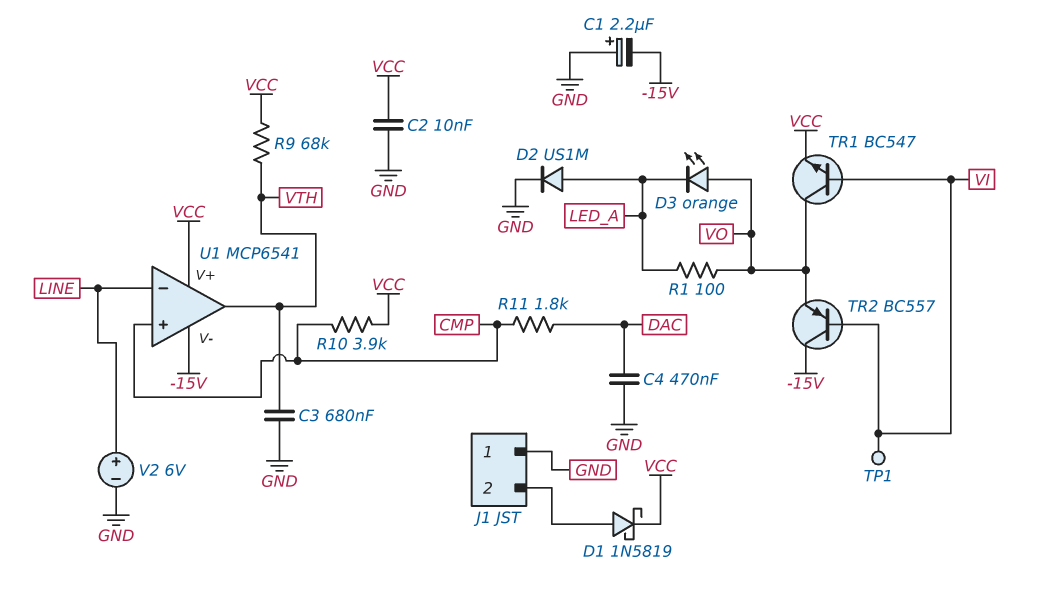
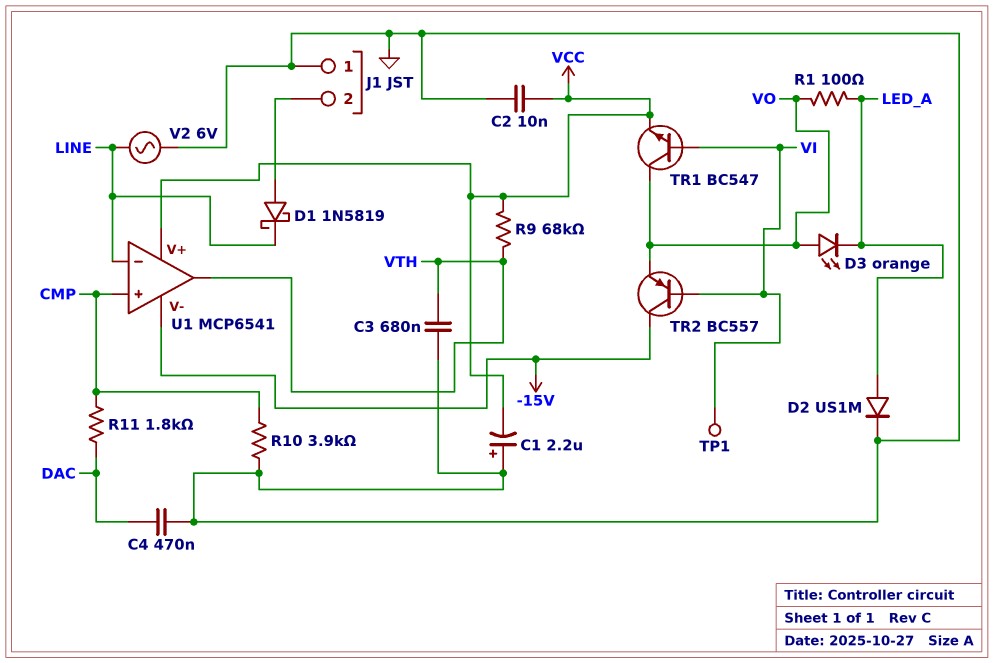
C1: 2.2uF (plus GND, minus -15V) -> 2.2uF (plus GND, minus VCC)
D1: schottky 1N5819 (A J1/2, K VCC) -> schottky 1N5819 (A J1/2, K LINE)
R10: 3.9k (CMP, VCC) -> 3.9k (CMP, GND)
V2: 6V (plus LINE, minus GND) -> AC 6V (GND, LINE)

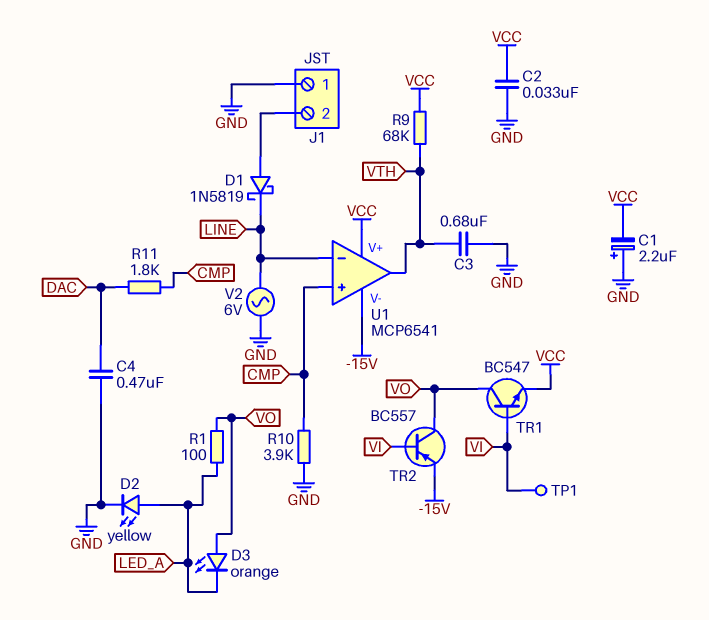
C2: 10nF (GND, VCC) -> 33nF (GND, VCC)
D2: diode US1M (A LED_A, K GND) -> LED yellow (A LED_A, K GND)
TR2: PNP BC557 (B VI, C -15V, E VO) -> PNP BC557 (B VI, C VO, E -15V)

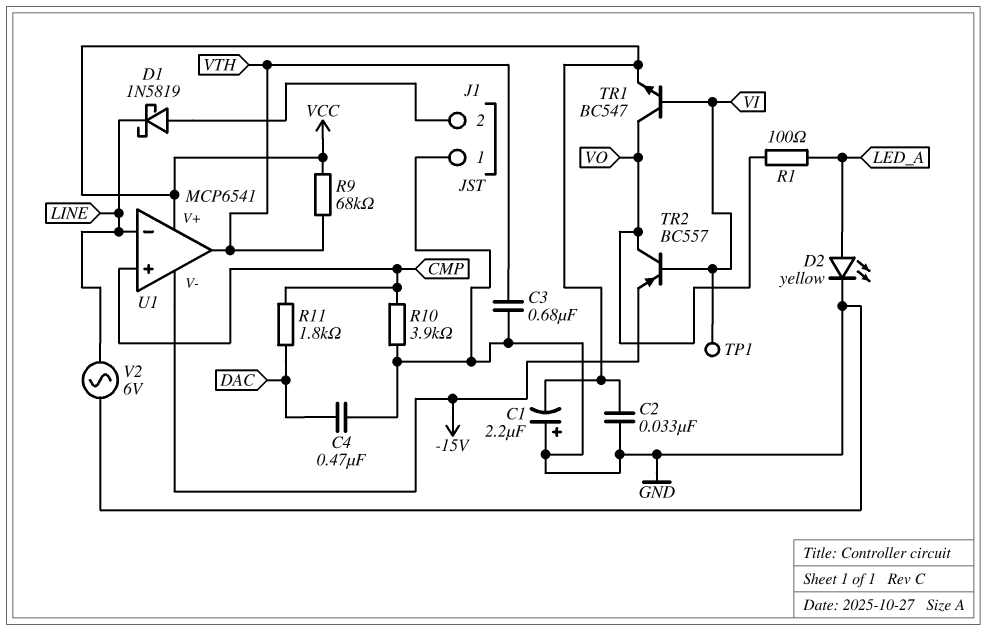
D3: LED orange (A VO, K LED_A) -> none

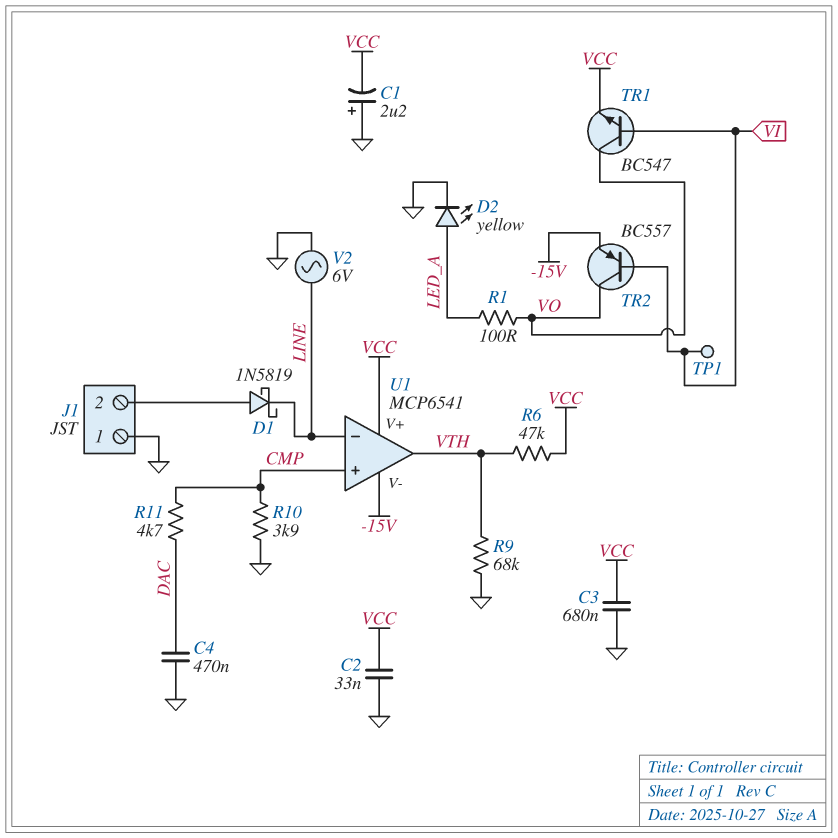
C3: 680nF (GND, VTH) -> 680nF (GND, VCC)
R6: none -> 47k (VCC, VTH)
R9: 68k (VCC, VTH) -> 68k (GND, VTH)
R11: 1.8k (CMP, DAC) -> 4.7k (CMP, DAC)

